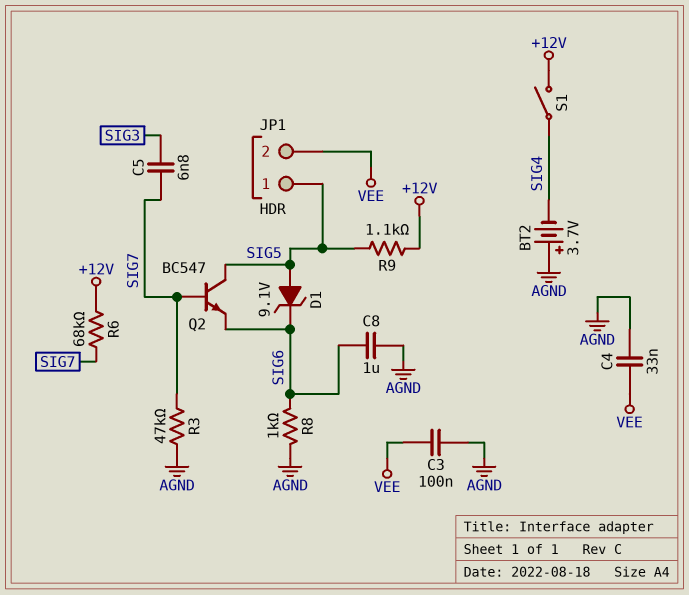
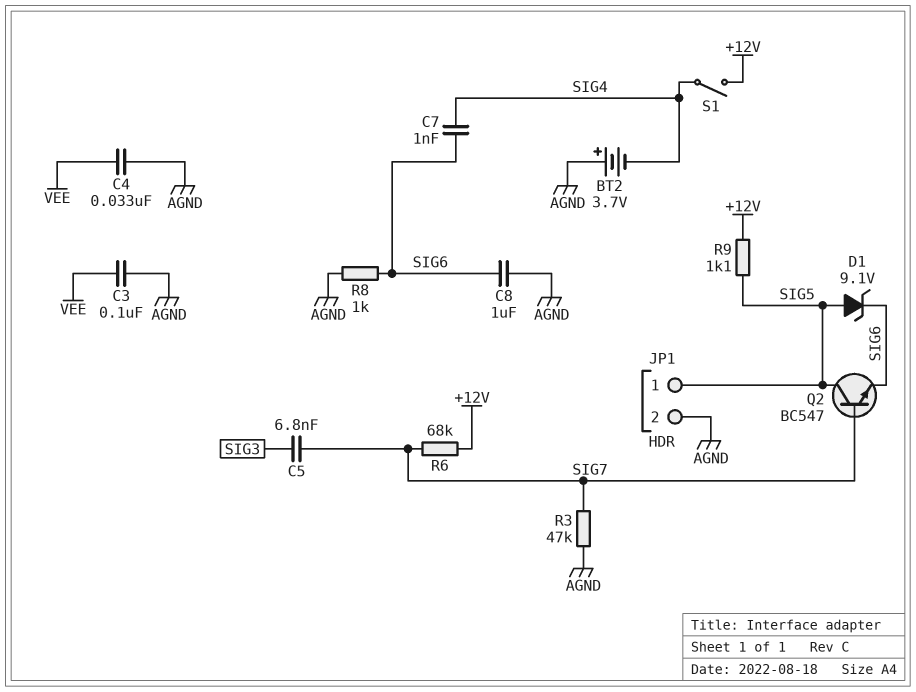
C7: none -> 1nF (SIG4, SIG6)
JP1 pin 2: VEE -> AGND

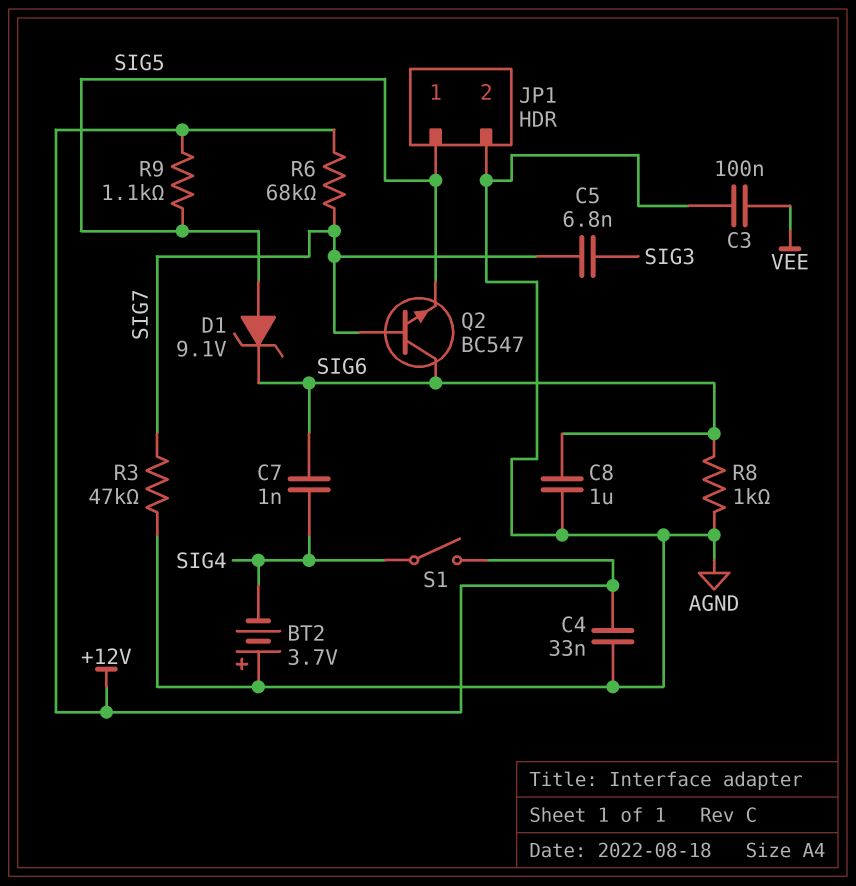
C4: 33nF (AGND, VEE) -> 33nF (+12V, AGND)
Q2: NPN BC547 (B SIG7, C SIG5, E SIG6) -> NPN BC547 (B SIG7, C SIG6, E SIG5)

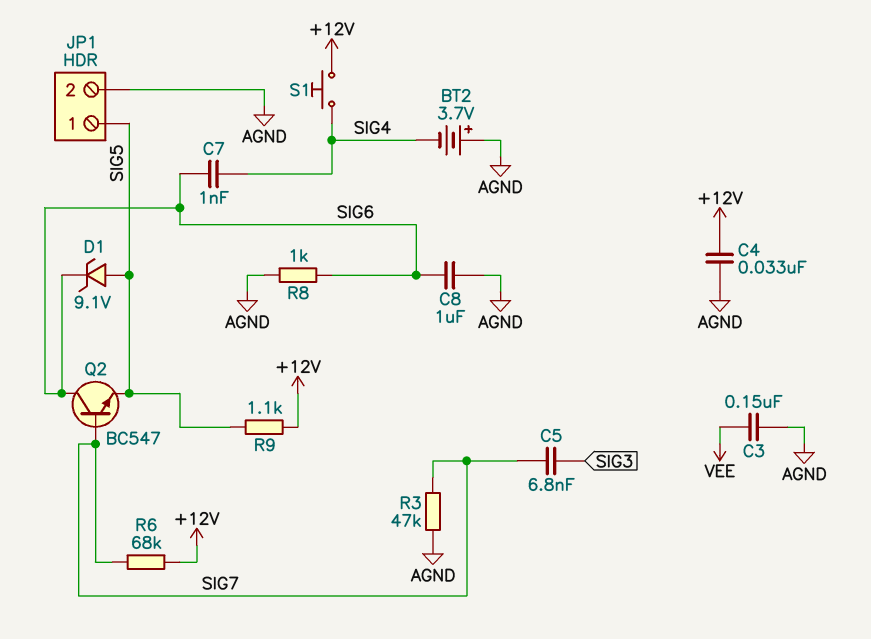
C3: 100nF (AGND, VEE) -> 150nF (AGND, VEE)
S1: switch (+12V, SIG4) -> button (+12V, SIG4)

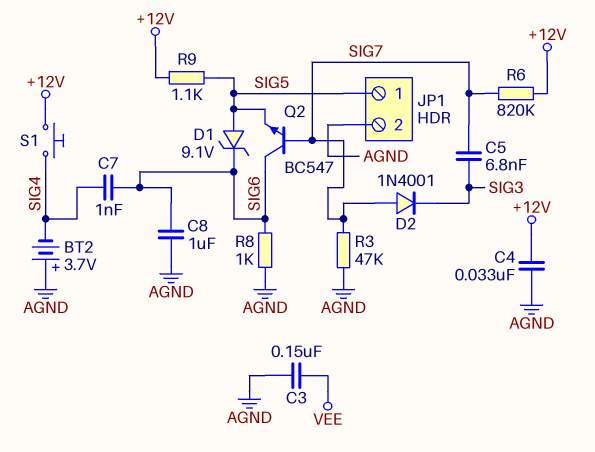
D2: none -> diode 1N4001 (A SIG7, K SIG3)
R6: 68k (+12V, SIG7) -> 820k (+12V, SIG7)

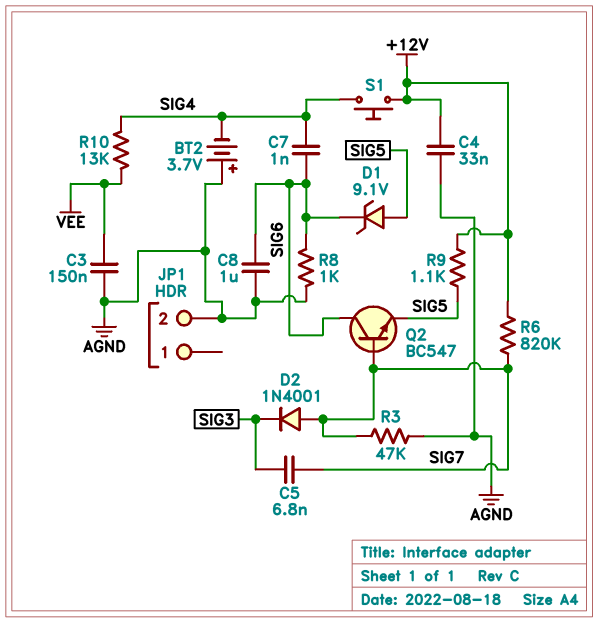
JP1 pin 1: SIG5 -> none
R10: none -> 13k (SIG4, VEE)

